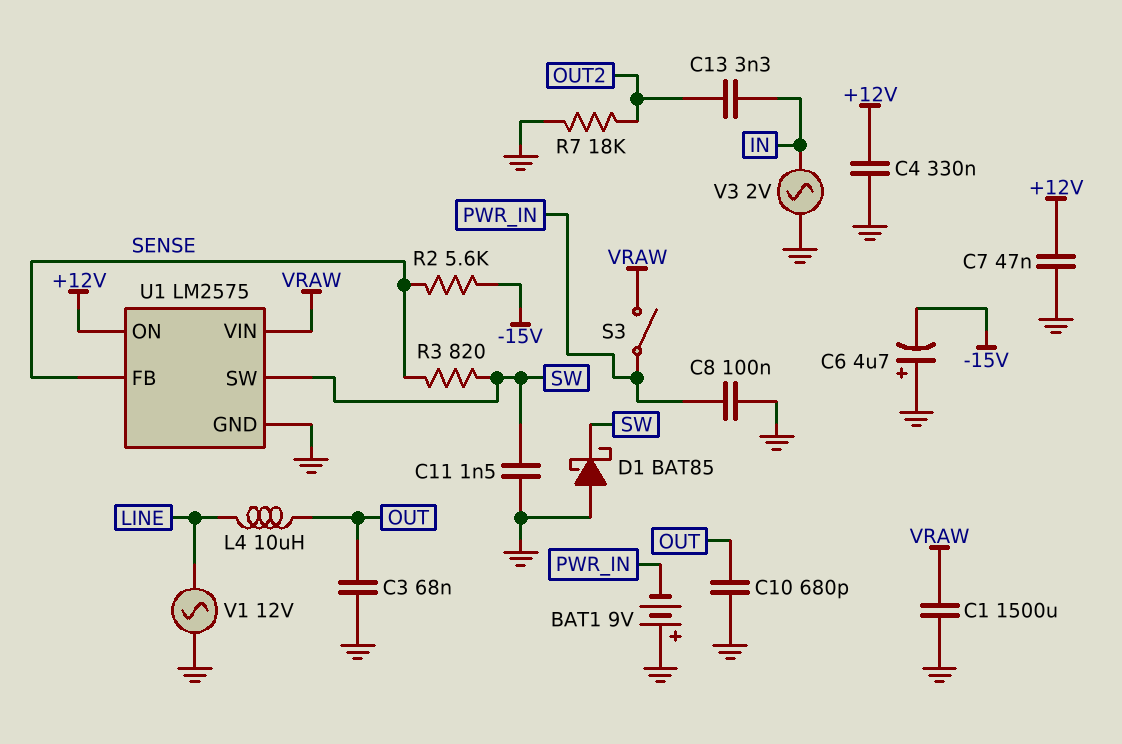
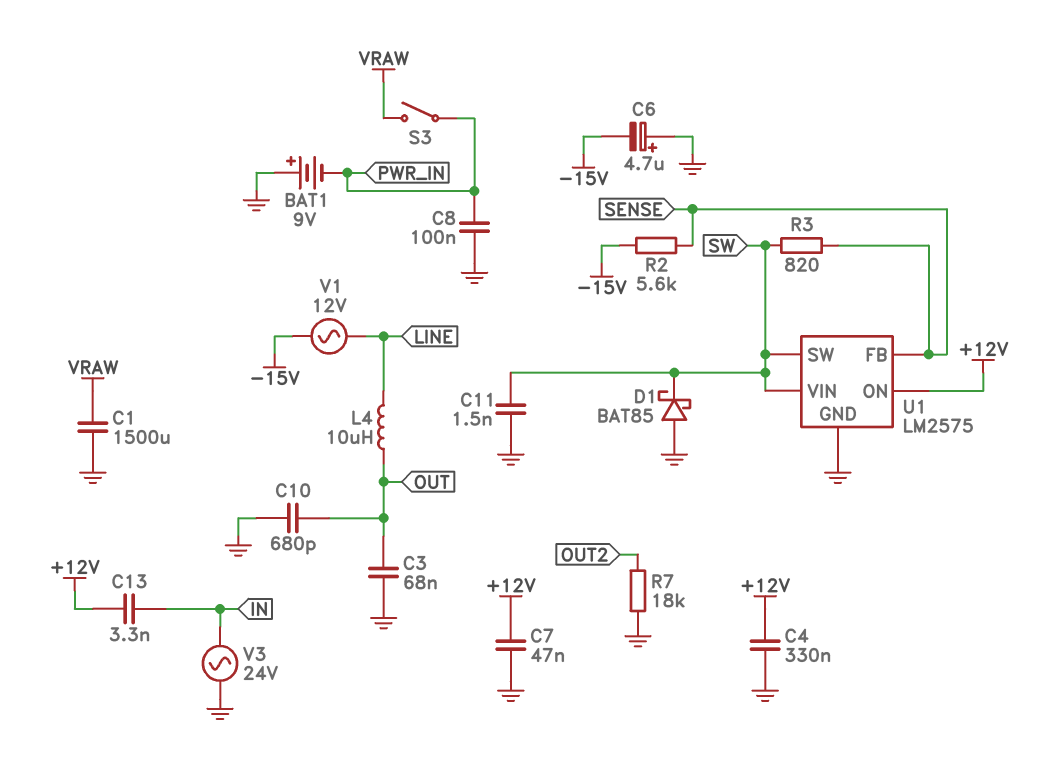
C13: 3.3nF (IN, OUT2) -> 3.3nF (+12V, IN)
U1 pin VIN: VRAW -> SW
V1: AC 12V (GND, LINE) -> AC 12V (-15V, LINE)
V3: AC 2V (GND, IN) -> AC 24V (GND, IN)

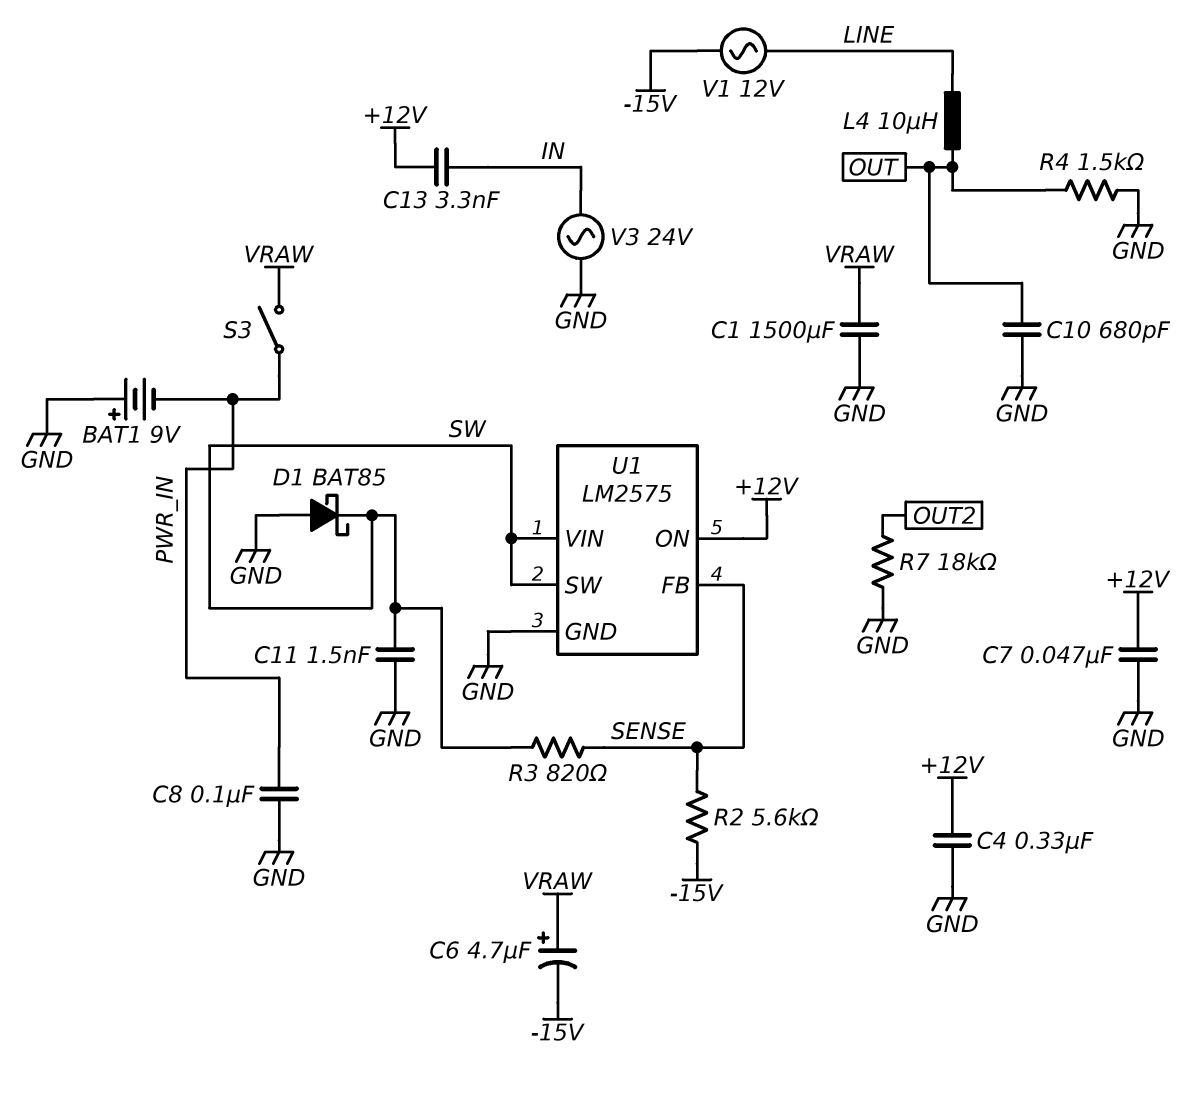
C3: 68nF (GND, OUT) -> none
C6: 4.7uF (plus GND, minus -15V) -> 4.7uF (plus VRAW, minus -15V)
R4: none -> 1.5k (GND, OUT)

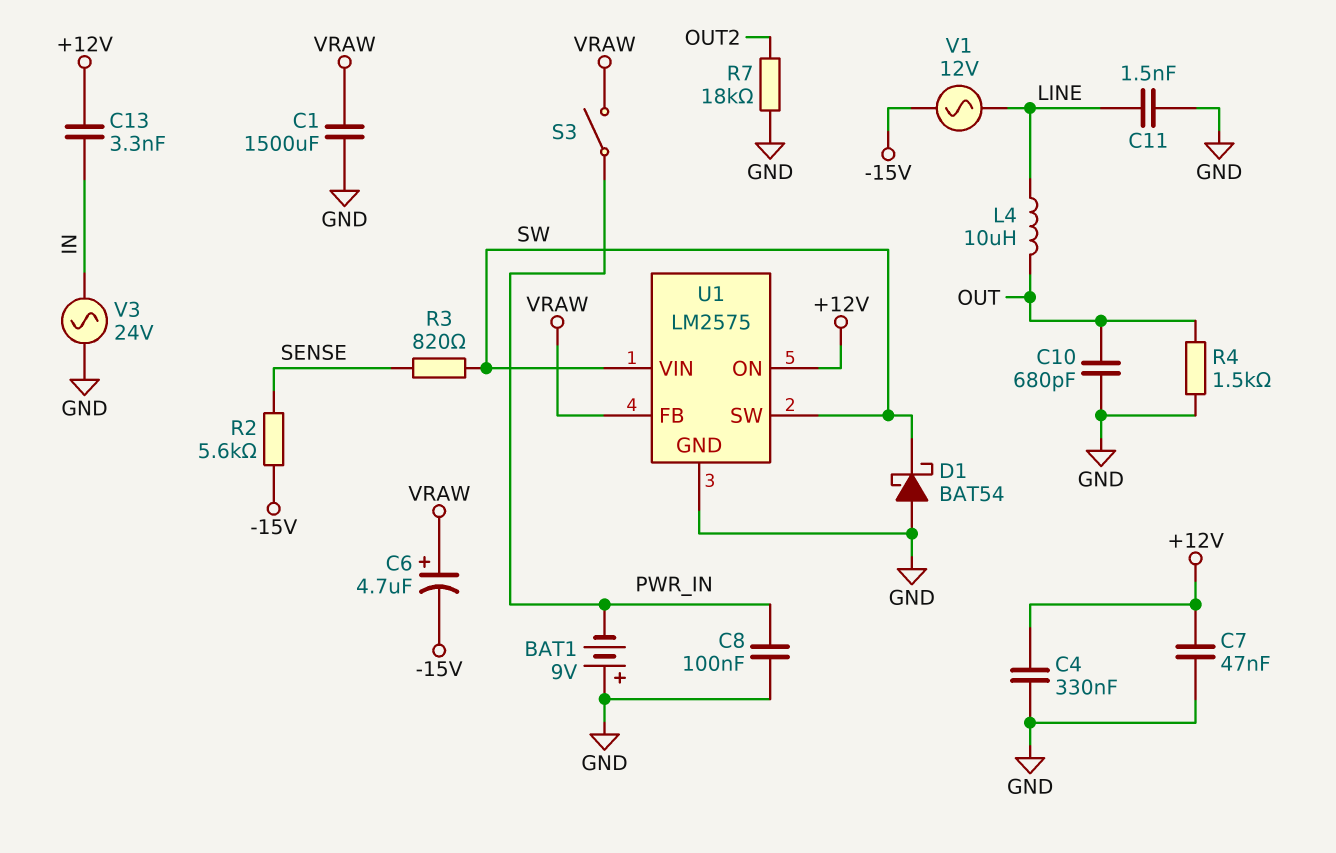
C11: 1.5nF (GND, SW) -> 1.5nF (GND, LINE)
D1: schottky BAT85 (A GND, K SW) -> schottky BAT54 (A GND, K SW)
U1 pin FB: SENSE -> VRAW

